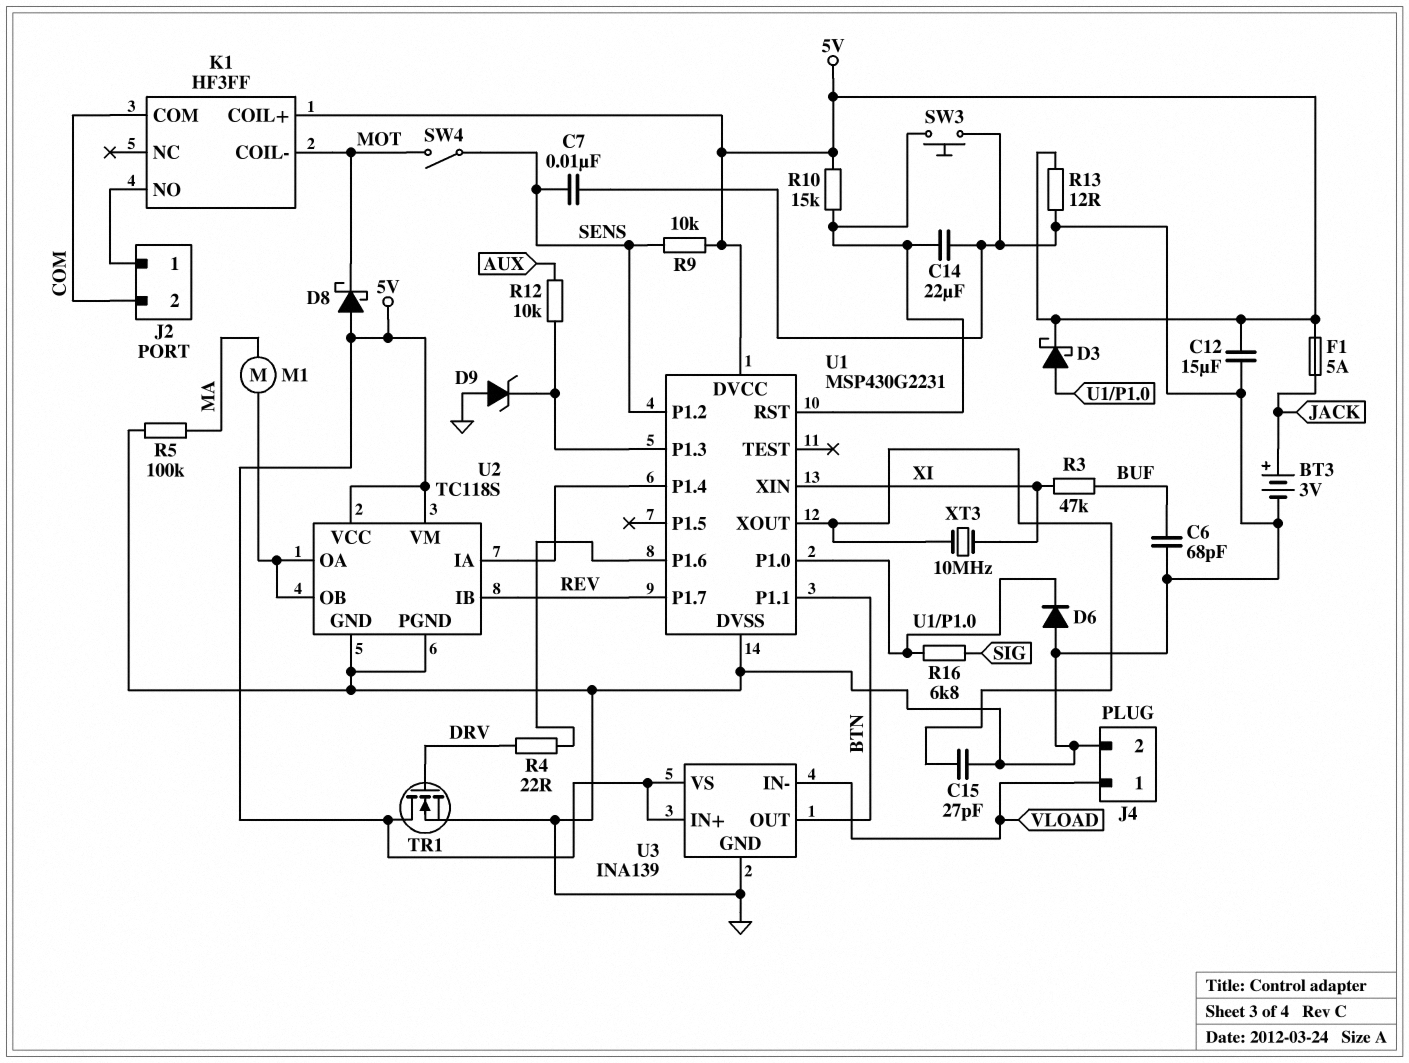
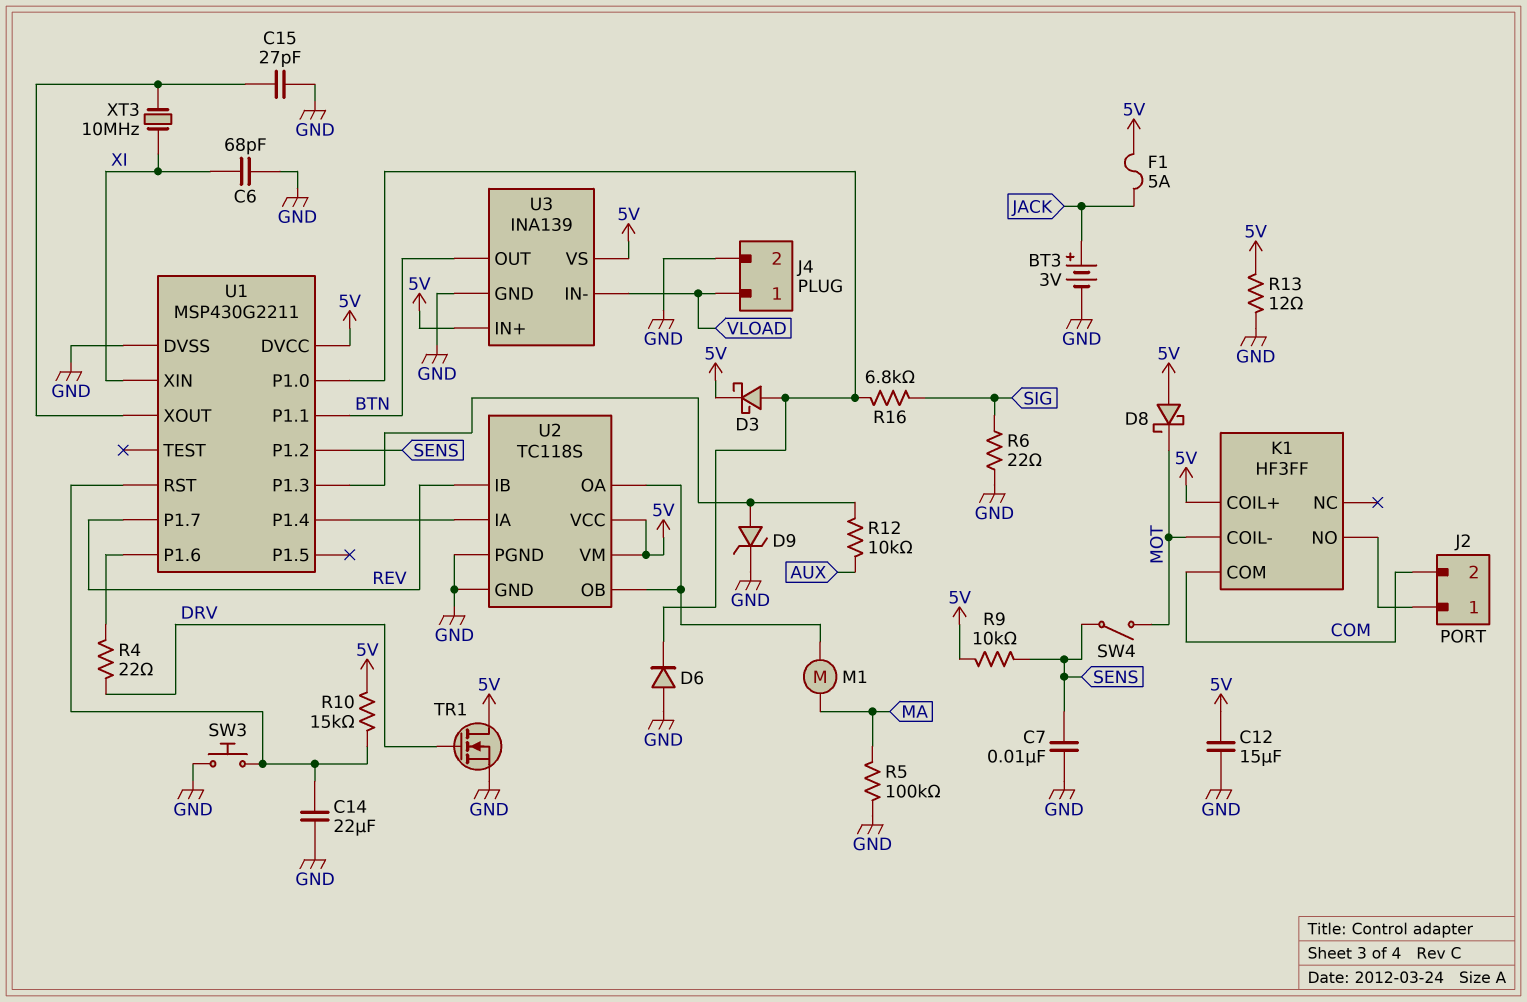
C6: 68pF (BUF, GND) -> 68pF (GND, XI)
D9: zener (A GND, K U1/P1.3) -> zener (A U1/P1.3, K GND)
R3: 47k (BUF, XI) -> none
R6: none -> 22 (GND, SIG)
U1: MSP430G2231 -> MSP430G2211

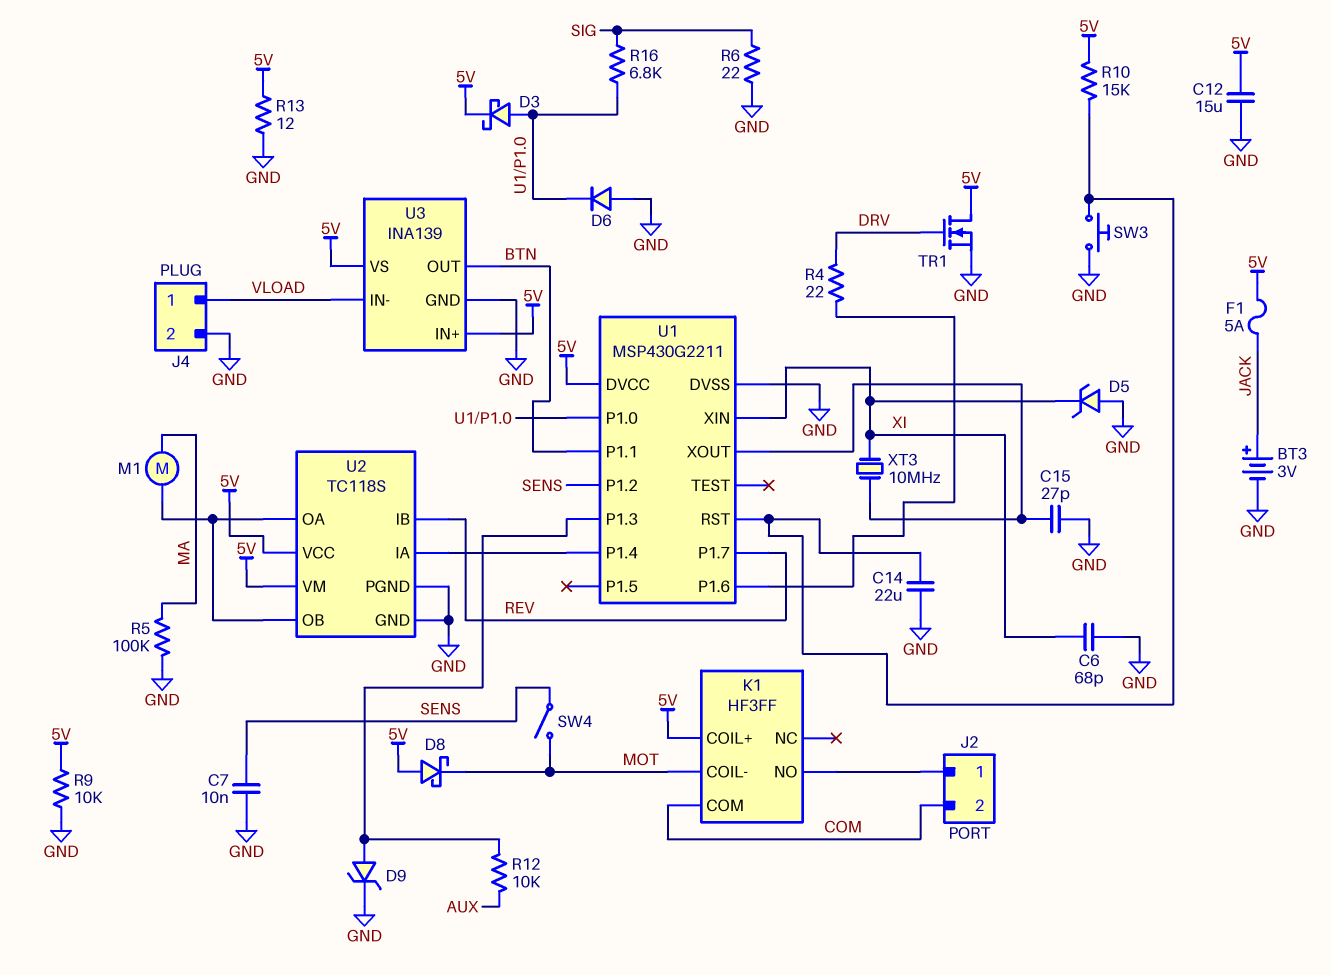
D5: none -> zener (A GND, K XI)
R9: 10k (5V, SENS) -> 10k (5V, GND)

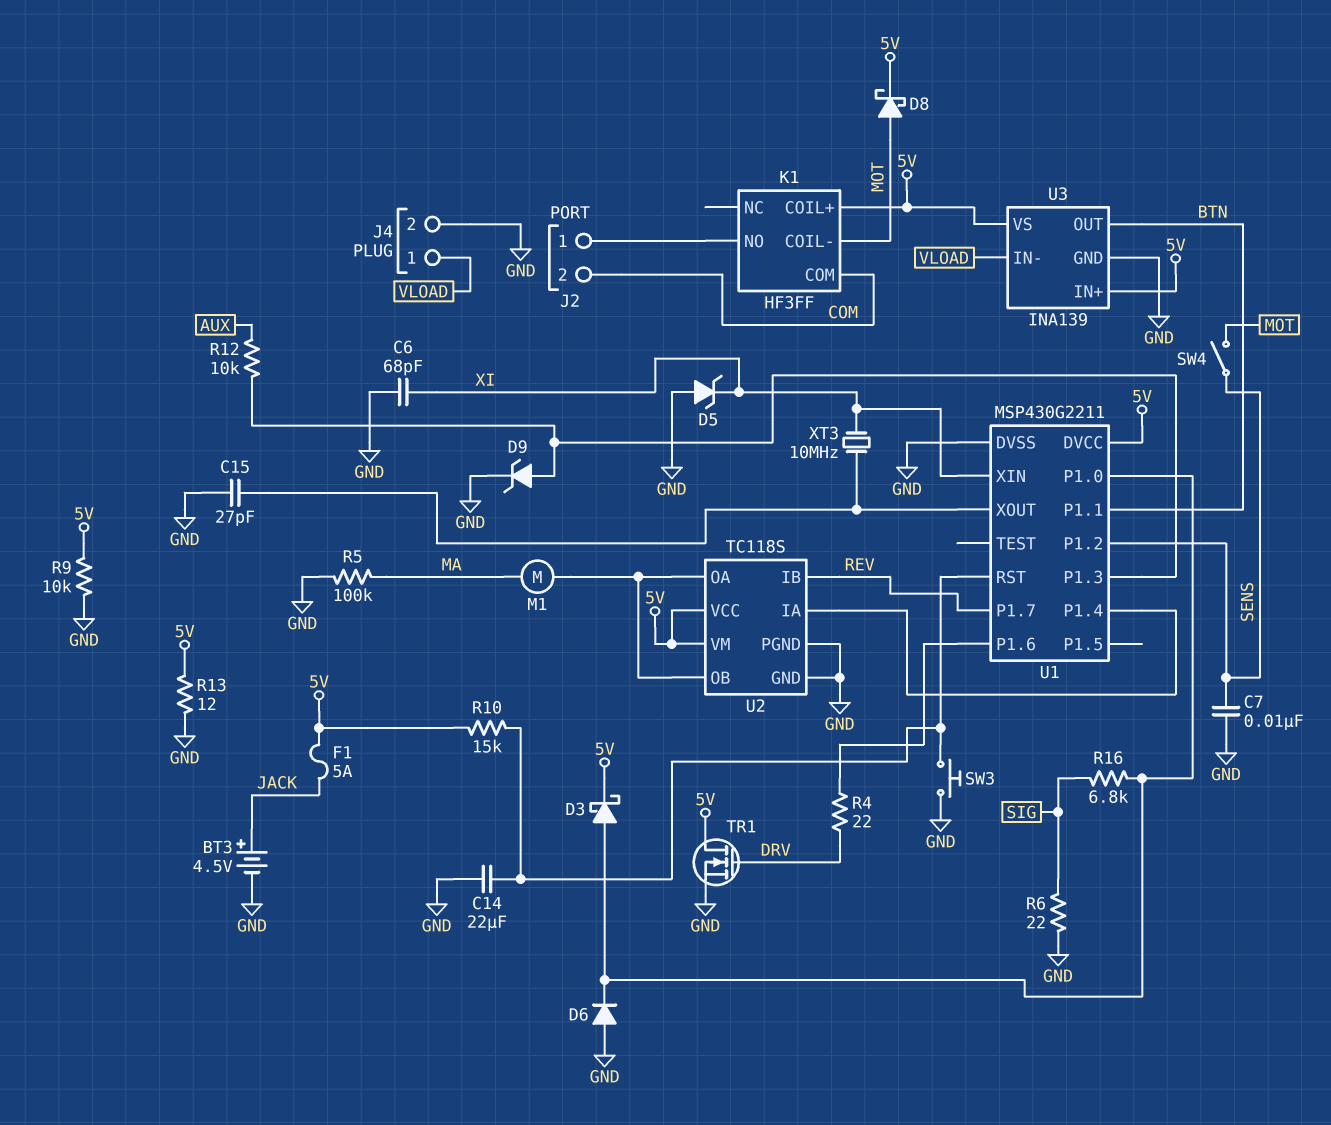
BT3: 3V (plus JACK, minus GND) -> 4.5V (plus JACK, minus GND)
C12: 15uF (5V, GND) -> none
D8: schottky (A 5V, K MOT) -> schottky (A MOT, K 5V)

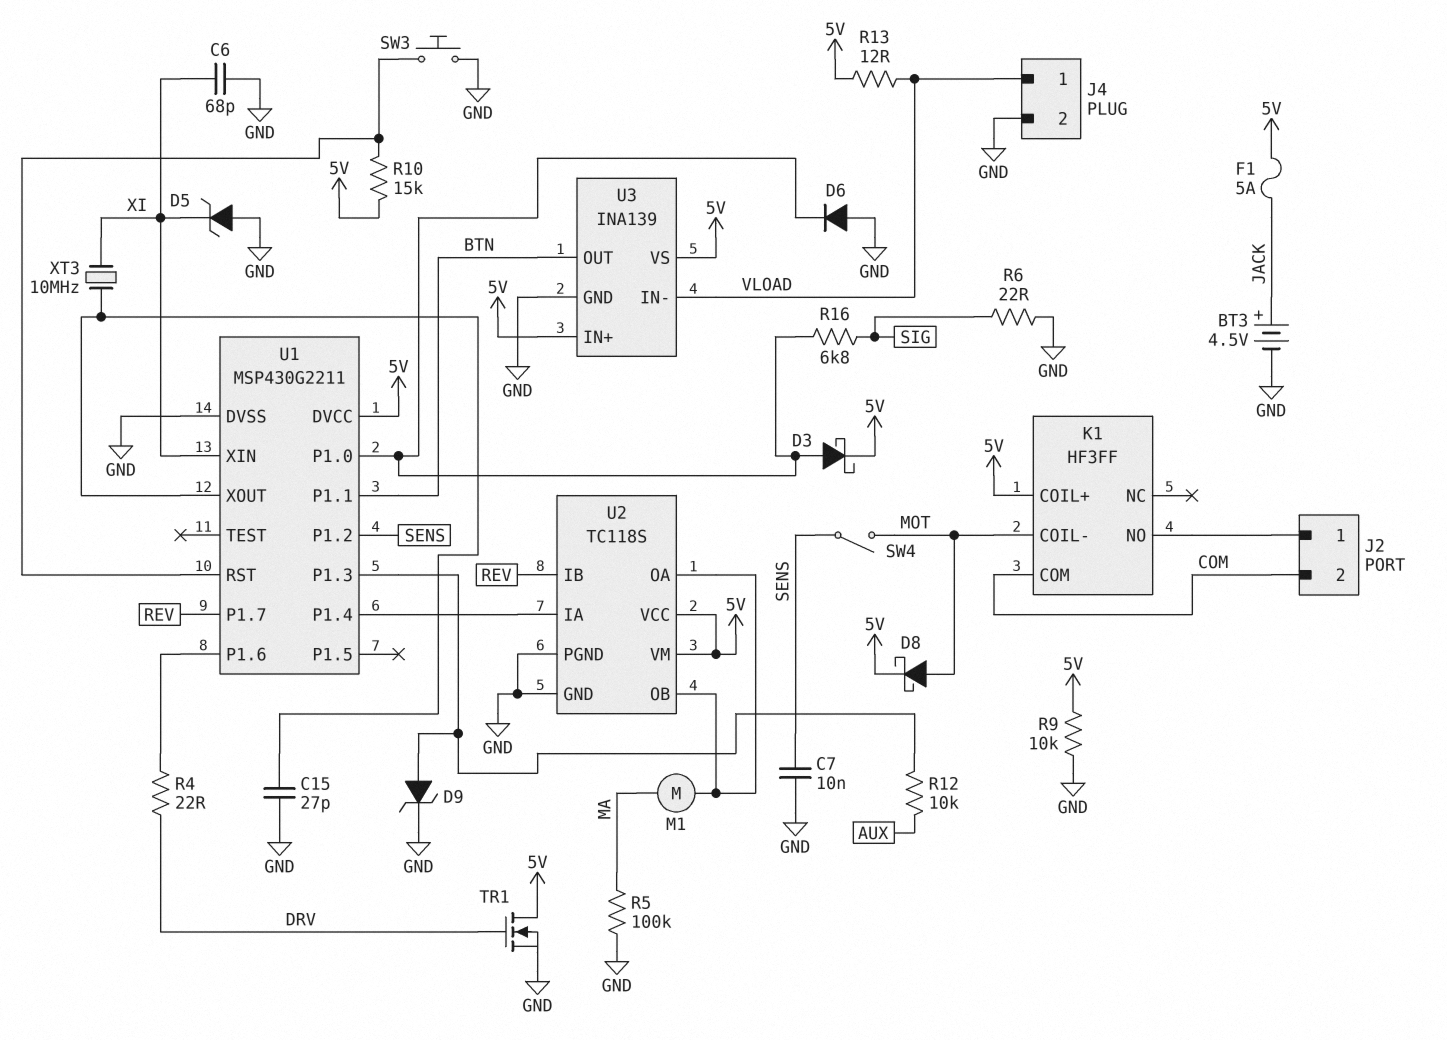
C14: 22uF (GND, U1/RST) -> none
R13: 12 (5V, GND) -> 12 (5V, VLOAD)

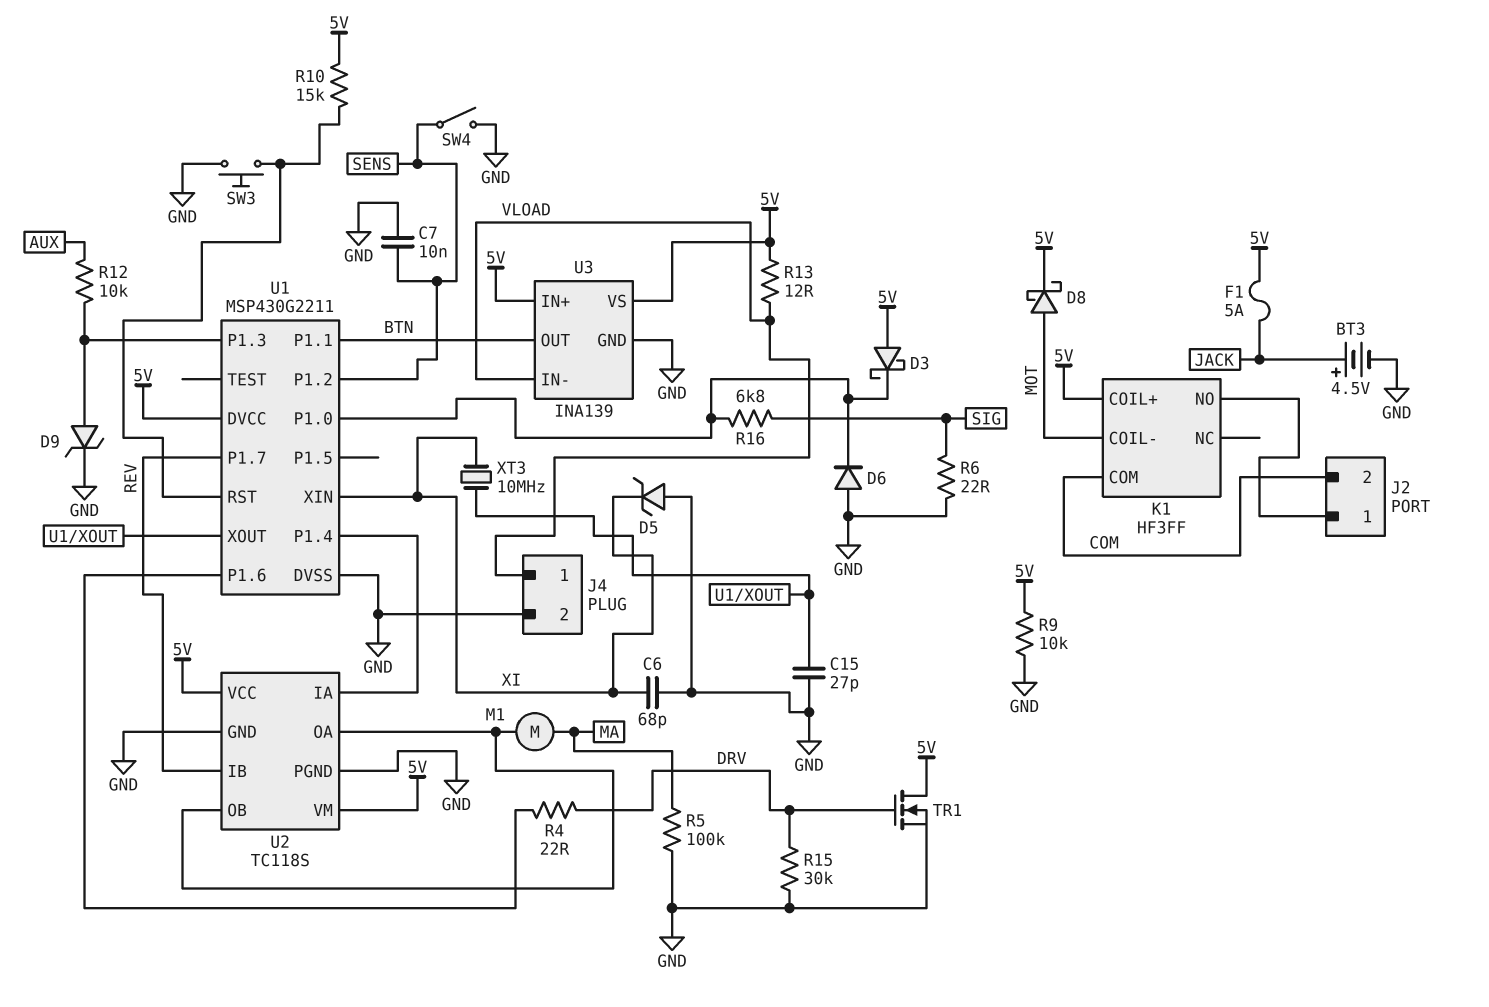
D3: schottky (A U1/P1.0, K 5V) -> schottky (A 5V, K U1/P1.0)
R15: none -> 30k (DRV, GND)
SW4: switch (MOT, SENS) -> switch (GND, SENS)

